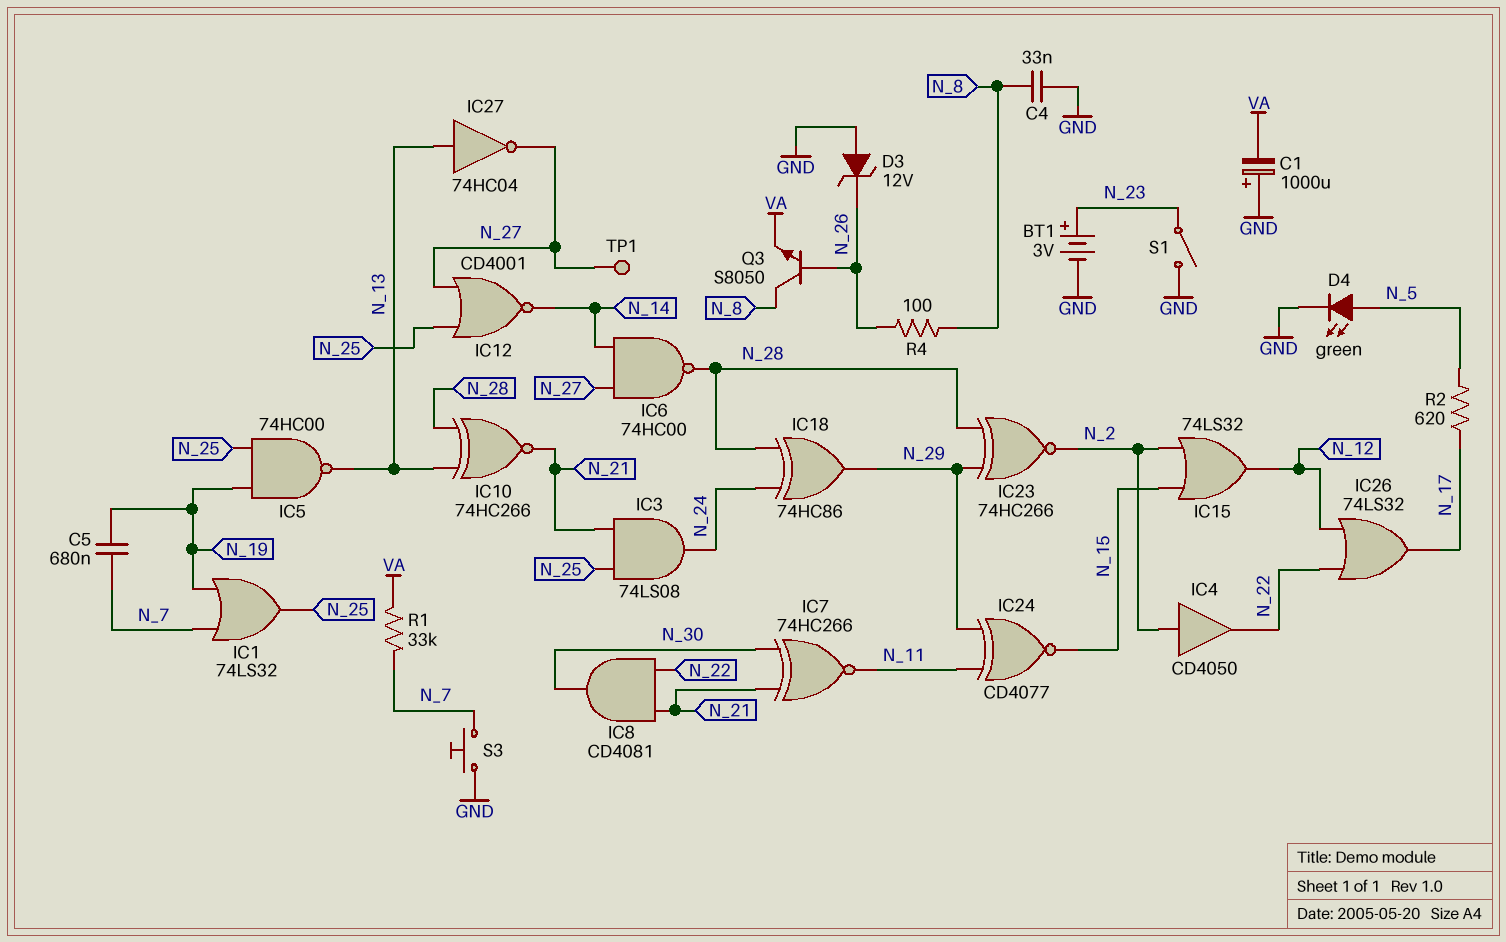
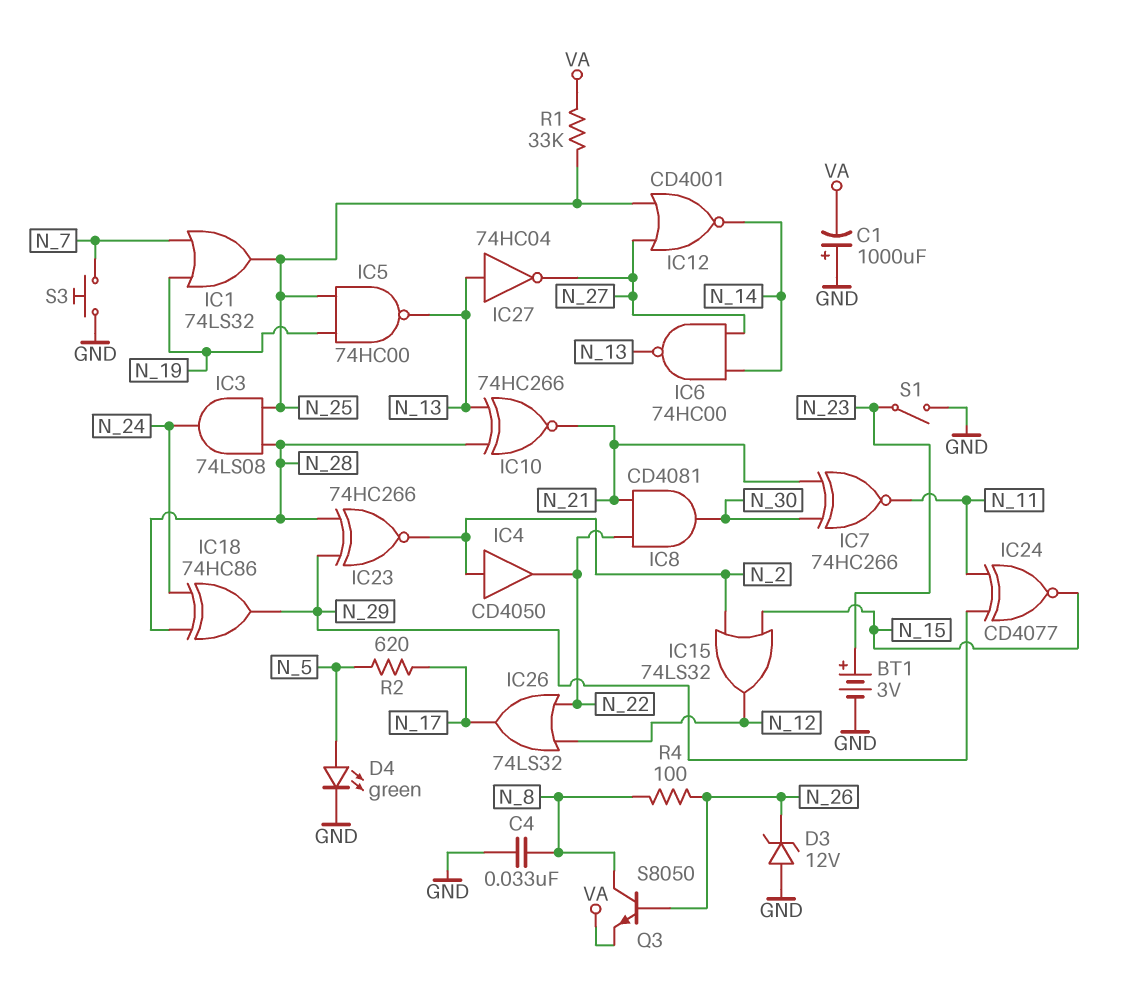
C5: 680nF (N_7, N_19) -> none
IC3: AND 74LS08 (in N_21, in N_25, out N_24) -> AND 74LS08 (in N_25, in N_28, out N_24)
IC6: NAND 74HC00 (in N_14, in N_27, out N_28) -> NAND 74HC00 (in N_14, in N_27, out N_13)
R1: 33k (N_7, VA) -> 33k (N_25, VA)
TP1: test point (N_27) -> none

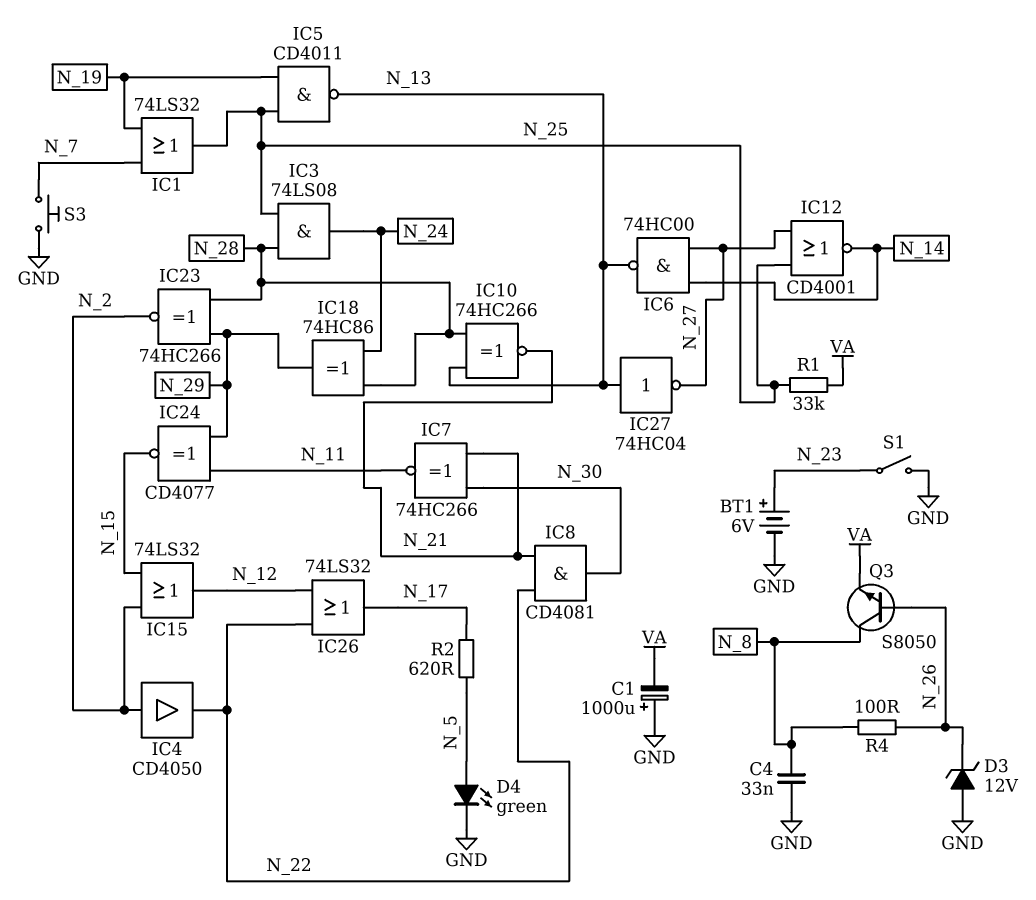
BT1: 3V (plus N_23, minus GND) -> 6V (plus N_23, minus GND)
IC5: NAND 74HC00 (in N_19, in N_25, out N_13) -> NAND CD4011 (in N_19, in N_25, out N_13)

